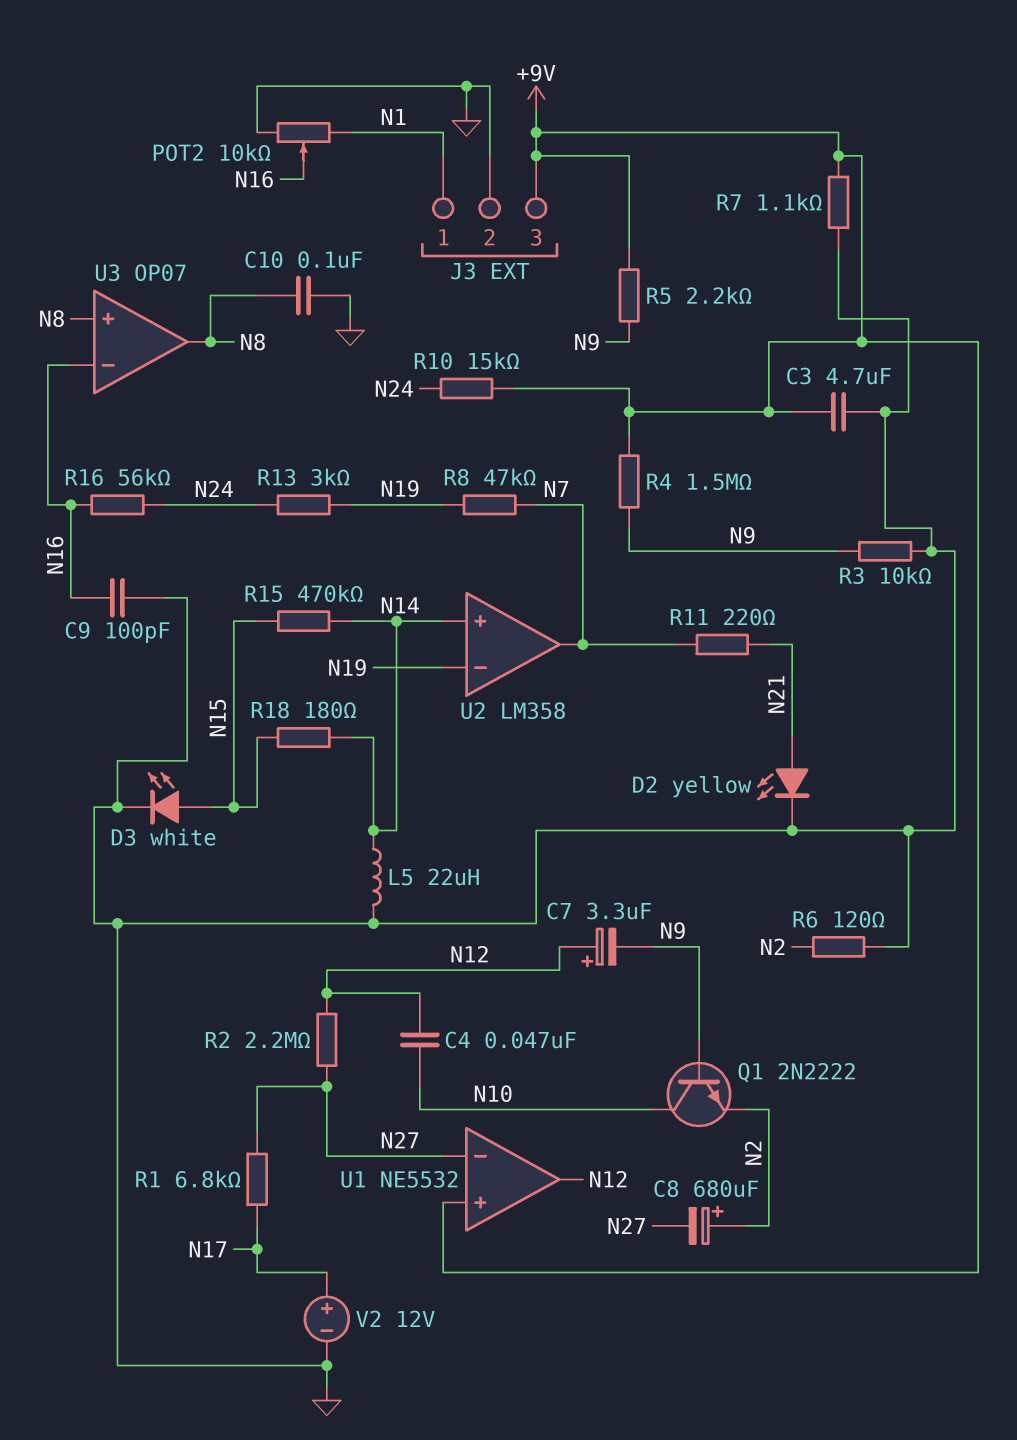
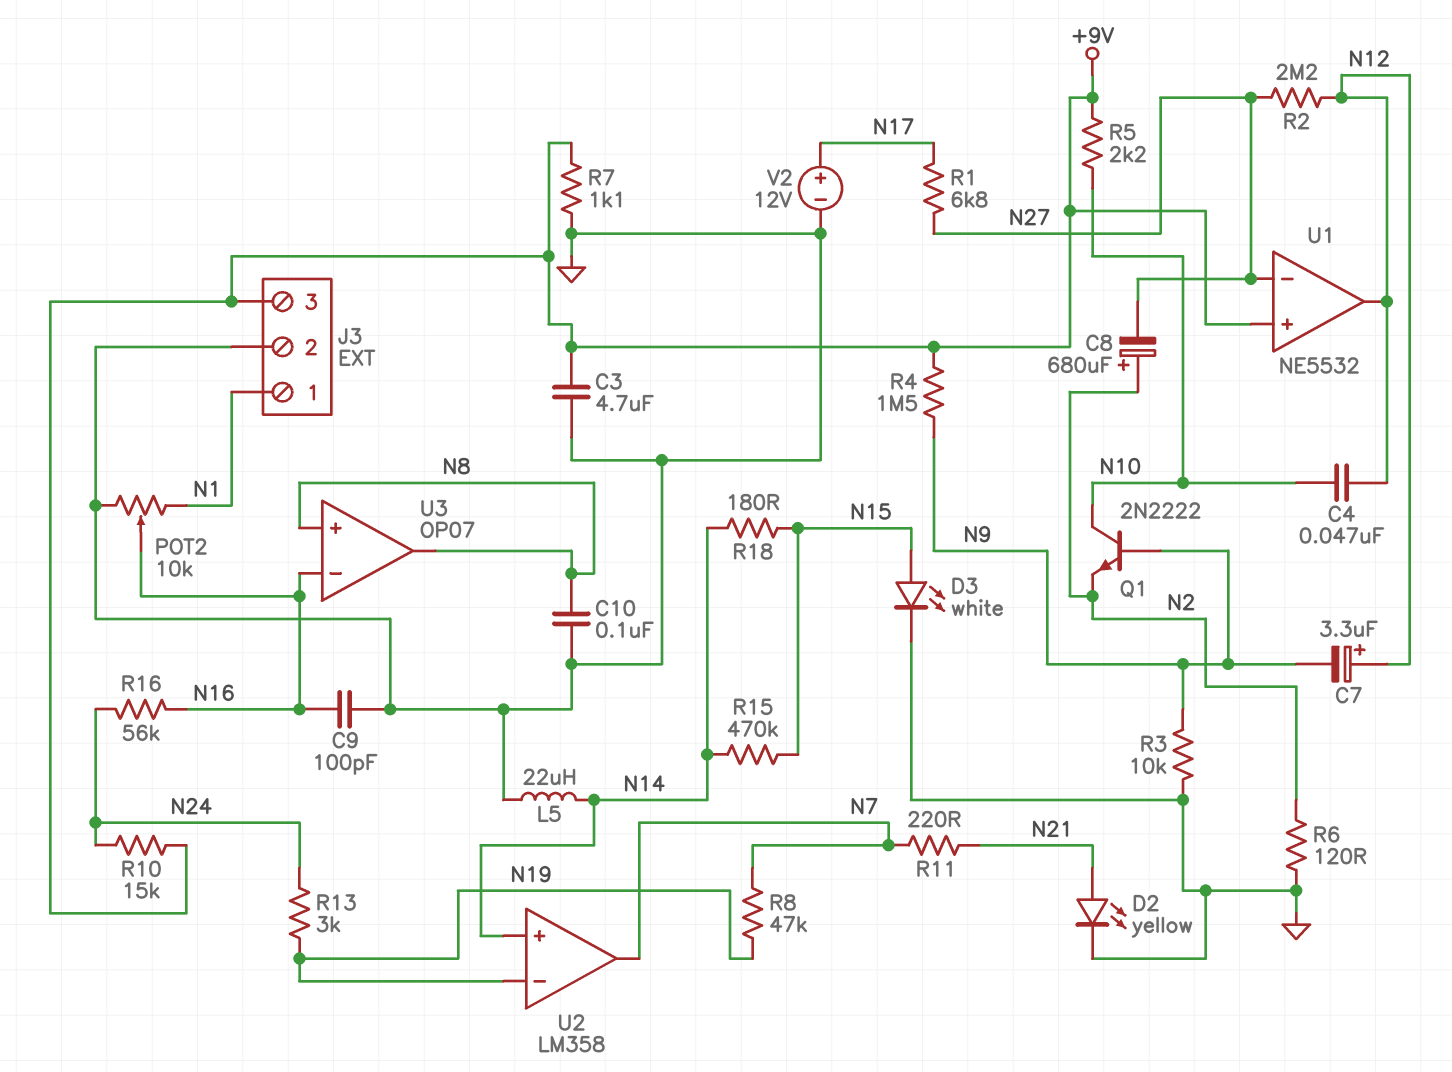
R5: 2.2k (+9V, N9) -> 2.2k (+9V, N10)

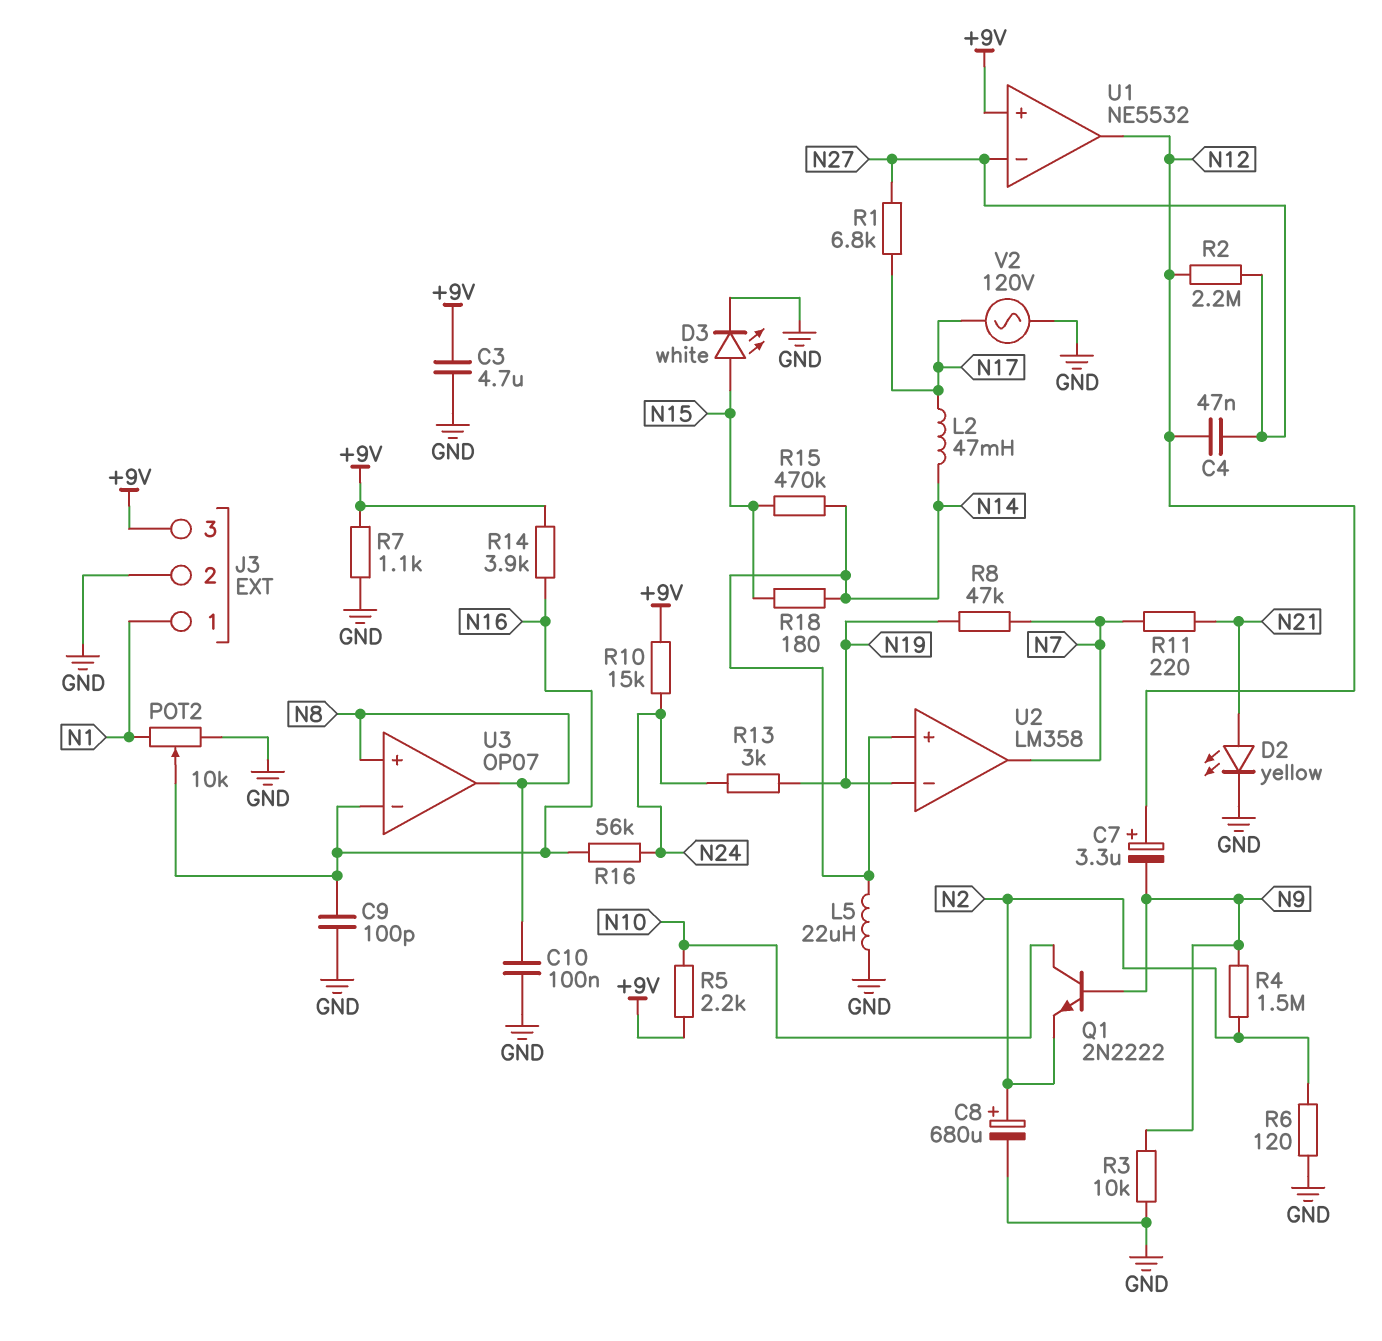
C4: 47nF (N10, N12) -> 47nF (N12, N27)
C8: 680uF (plus N2, minus N27) -> 680uF (plus N2, minus GND)
L2: none -> 47mH (N14, N17)
R4: 1.5M (+9V, N9) -> 1.5M (N2, N9)
R14: none -> 3.9k (+9V, N16)
V2: 12V (plus N17, minus GND) -> AC 120V (GND, N17)

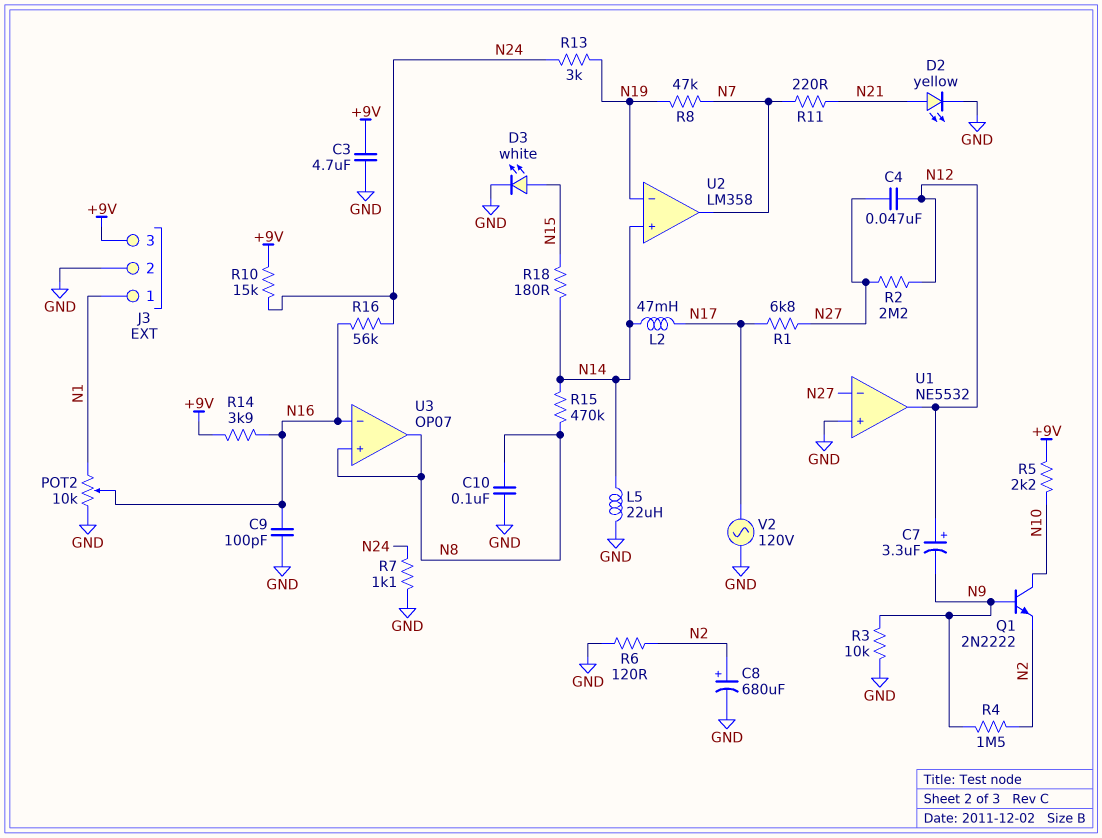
R7: 1.1k (+9V, GND) -> 1.1k (GND, N24)
R15: 470k (N14, N15) -> 470k (N8, N14)
U1 pin in+: +9V -> GND

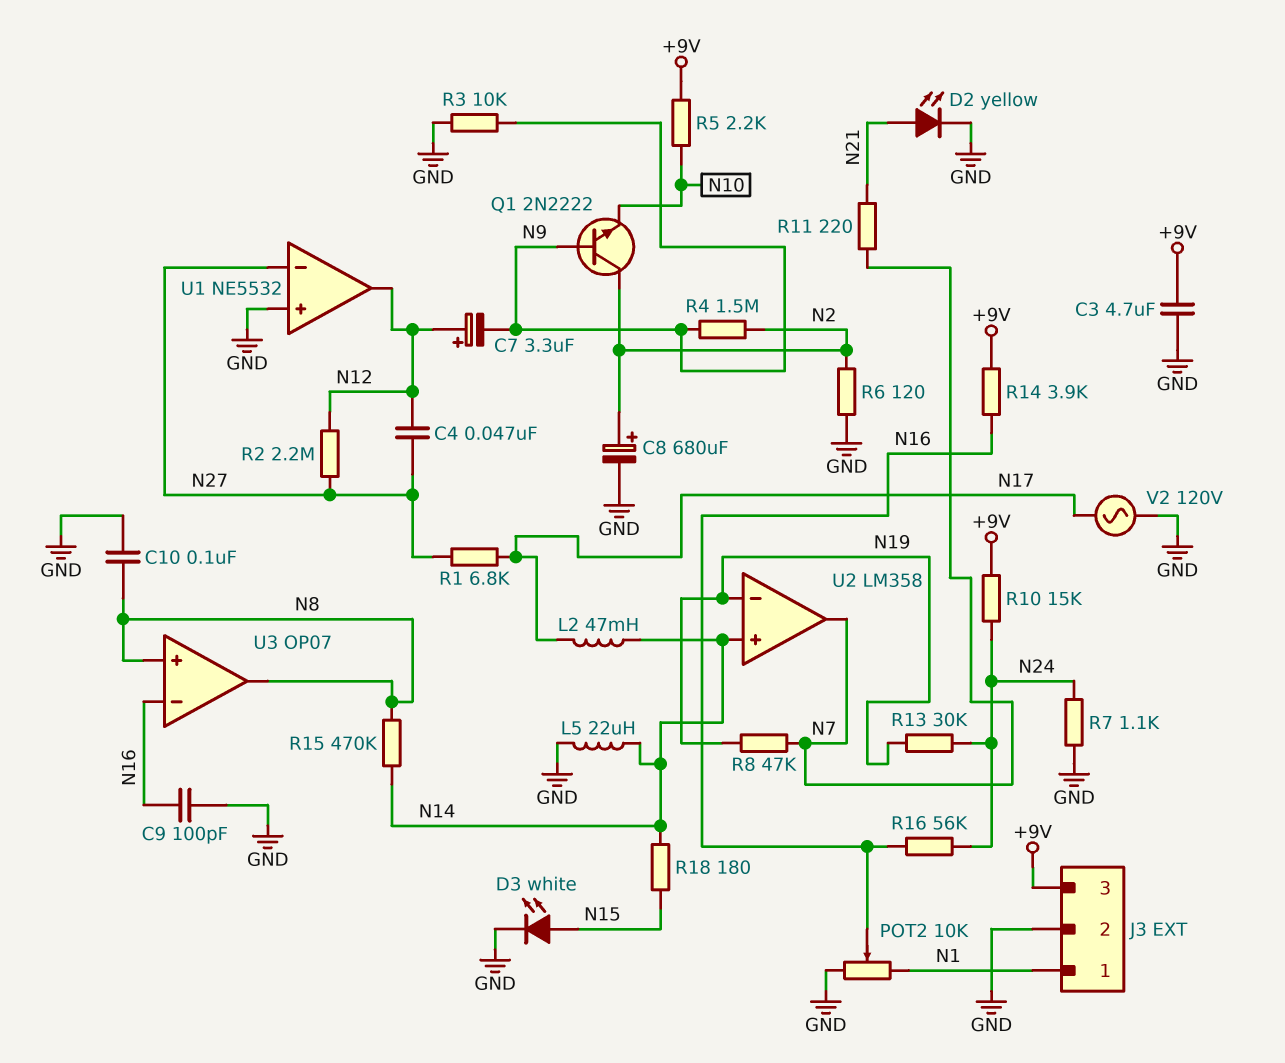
Q1: NPN 2N2222 (B N9, C N10, E N2) -> NPN 2N2222 (B N9, C N2, E N10)
R13: 3k (N19, N24) -> 30k (N19, N24)

